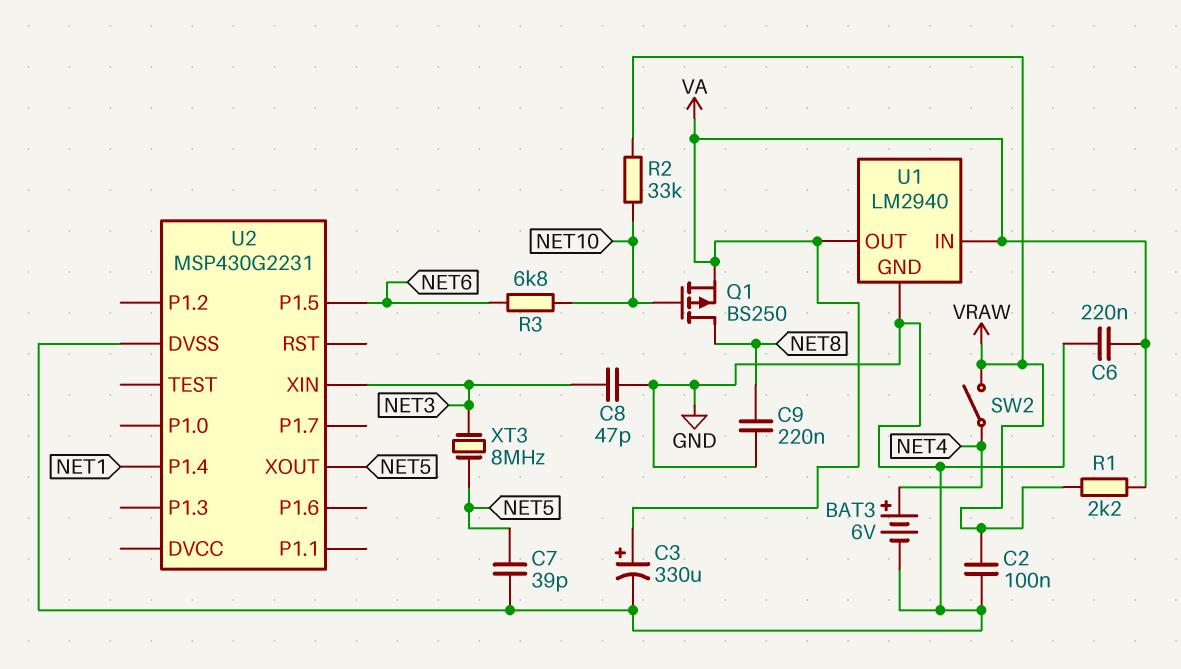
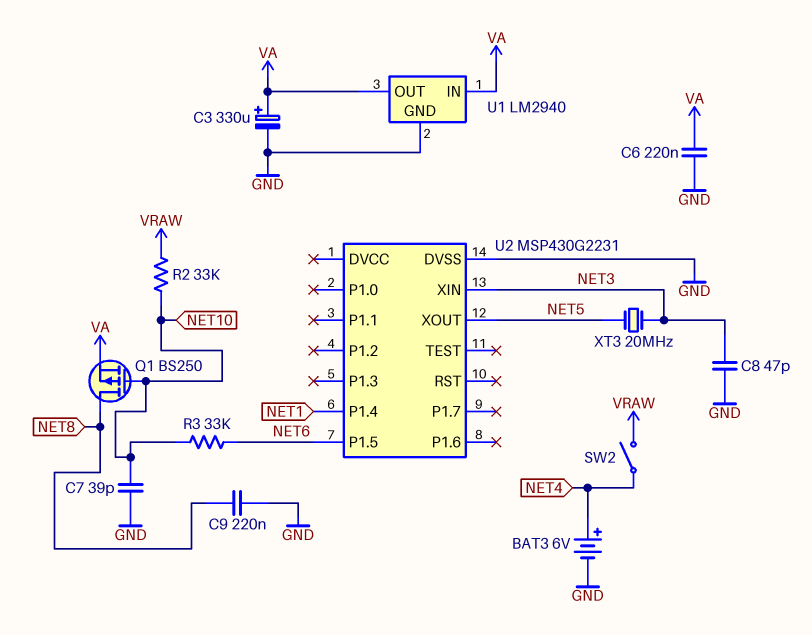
C2: 100nF (GND, VRAW) -> none
C7: 39pF (GND, NET5) -> 39pF (GND, NET10)
R1: 2.2k (VA, VRAW) -> none
R3: 6.8k (NET6, NET10) -> 33k (NET6, NET10)
XT3: 8MHz (NET3, NET5) -> 20MHz (NET3, NET5)

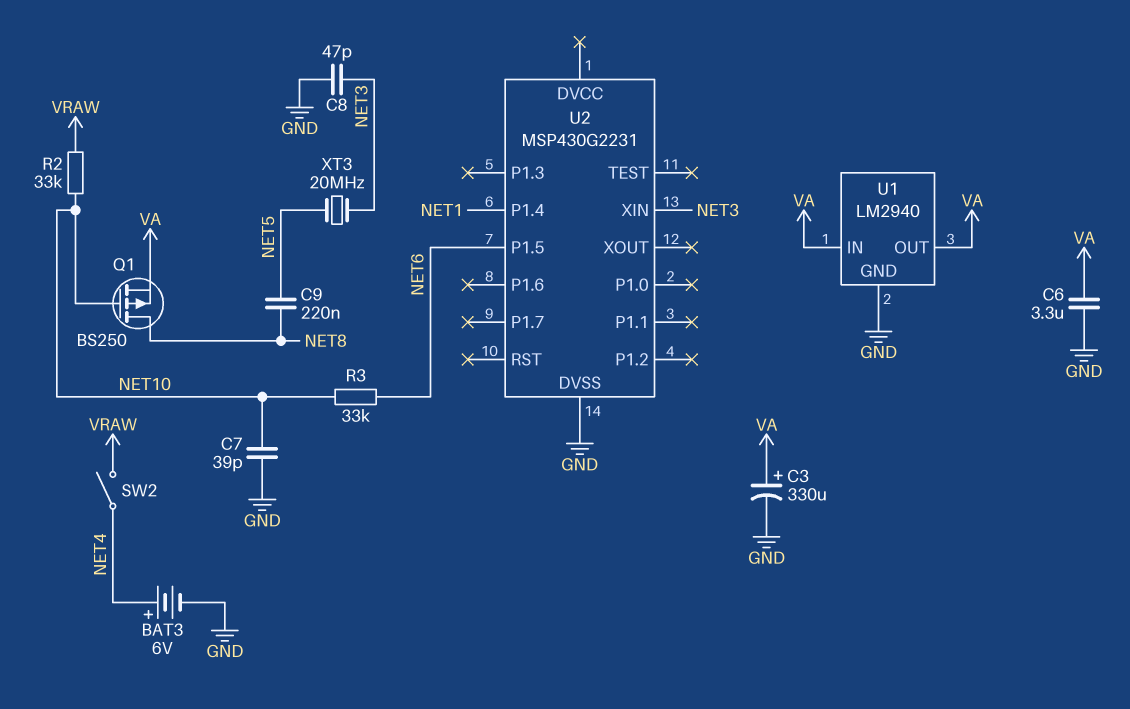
C6: 220nF (GND, VA) -> 3.3uF (GND, VA)
C9: 220nF (GND, NET8) -> 220nF (NET5, NET8)
U2 pin XOUT: NET5 -> none

